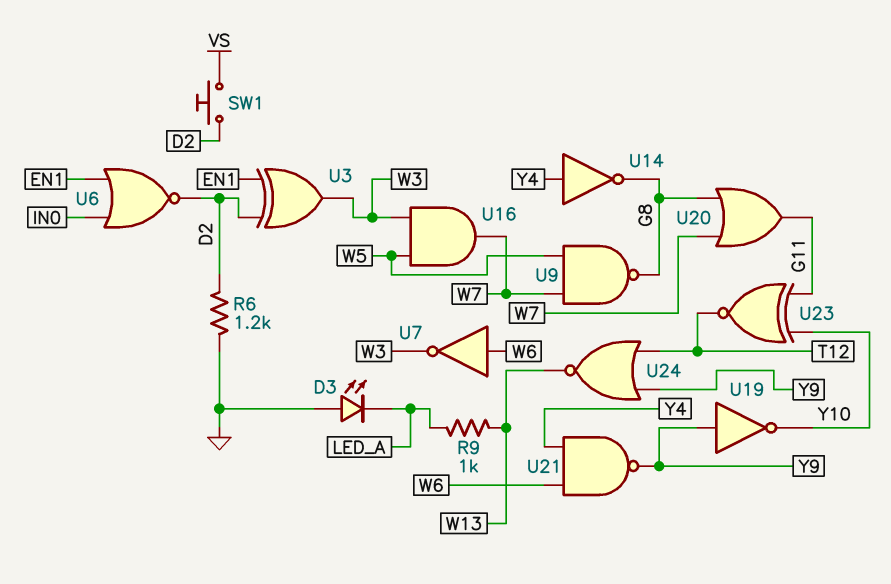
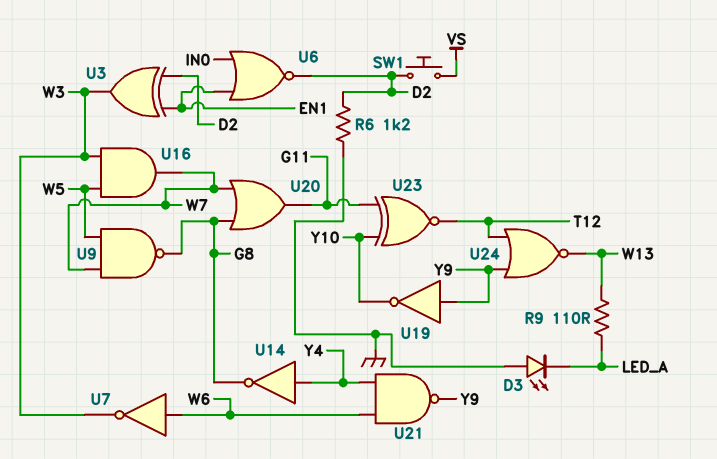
R9: 1k (LED_A, W13) -> 110 (LED_A, W13)

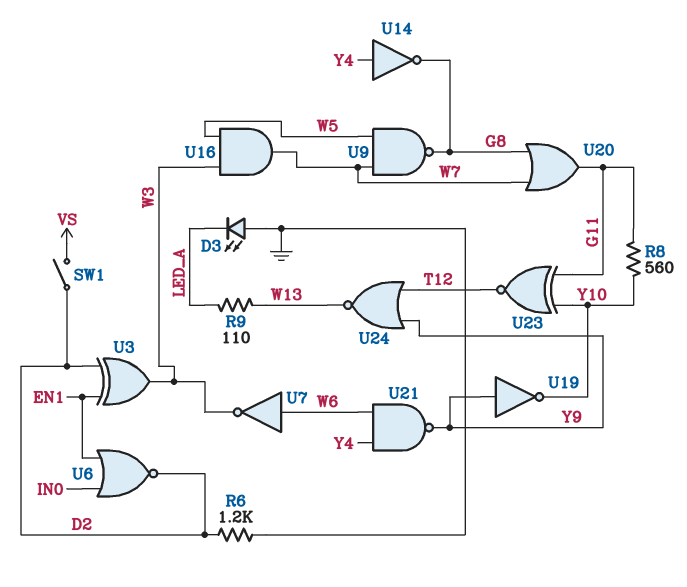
R8: none -> 560 (G11, Y10)
SW1: button (D2, VS) -> switch (D2, VS)

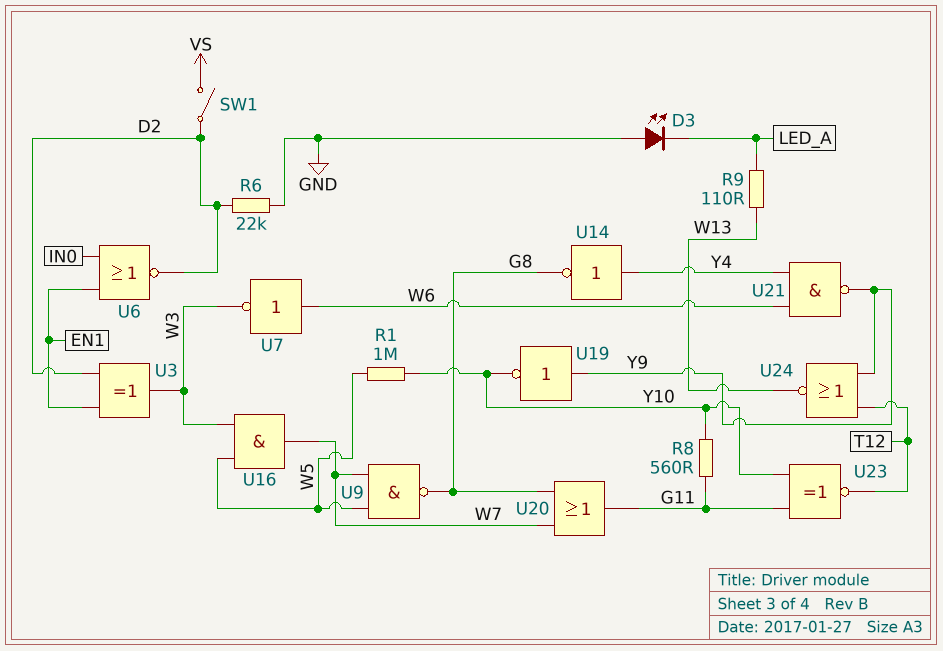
R1: none -> 1M (W5, Y10)
R6: 1.2k (D2, GND) -> 22k (D2, GND)

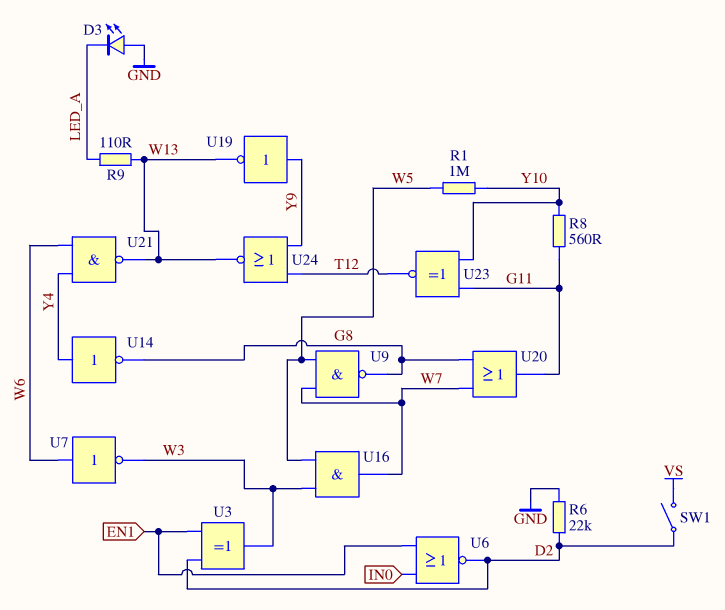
U19: NOT (in Y9, out Y10) -> NOT (in Y9, out W13)
U21: NAND (in W6, in Y4, out Y9) -> NAND (in W6, in Y4, out W13)

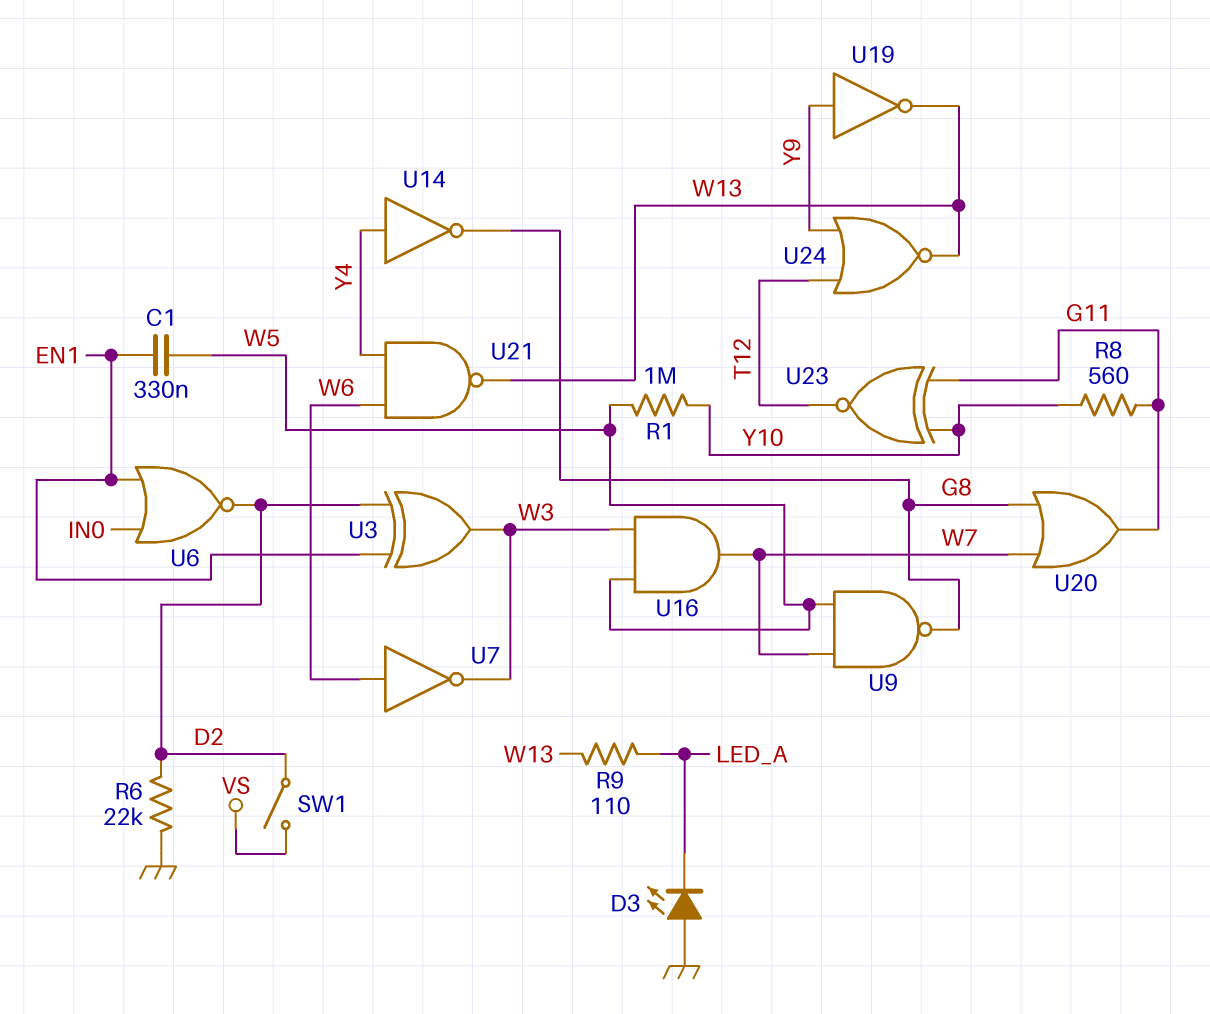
C1: none -> 330nF (EN1, W5)

